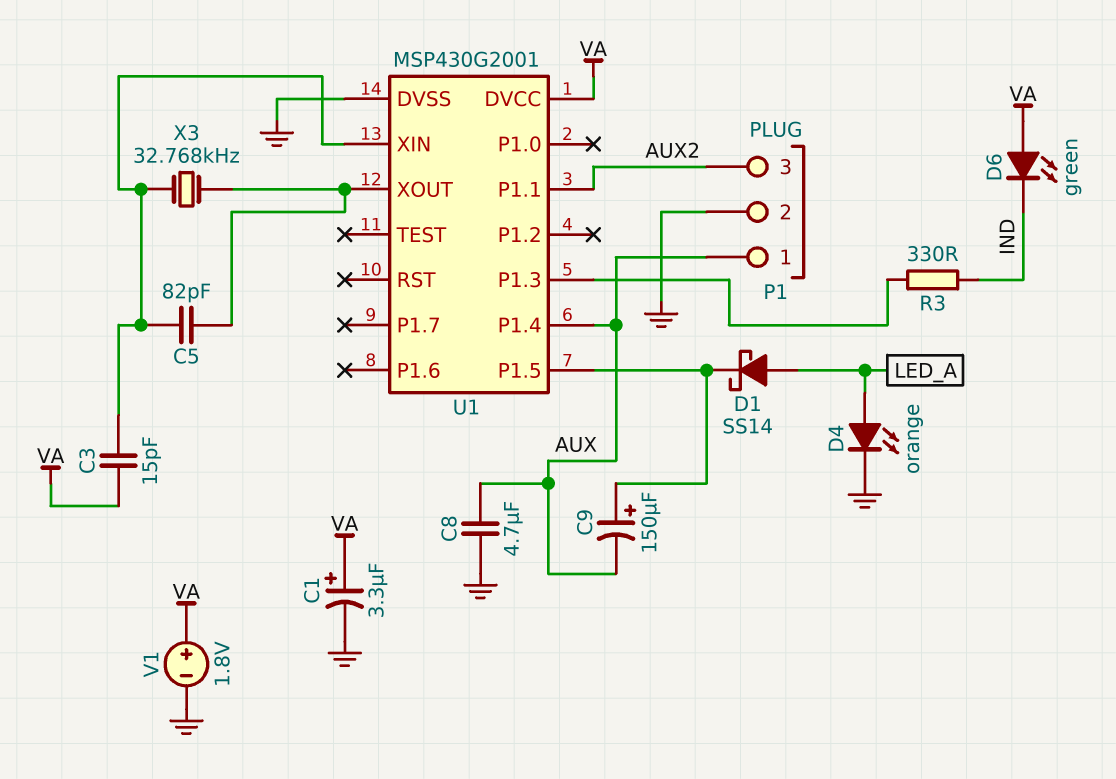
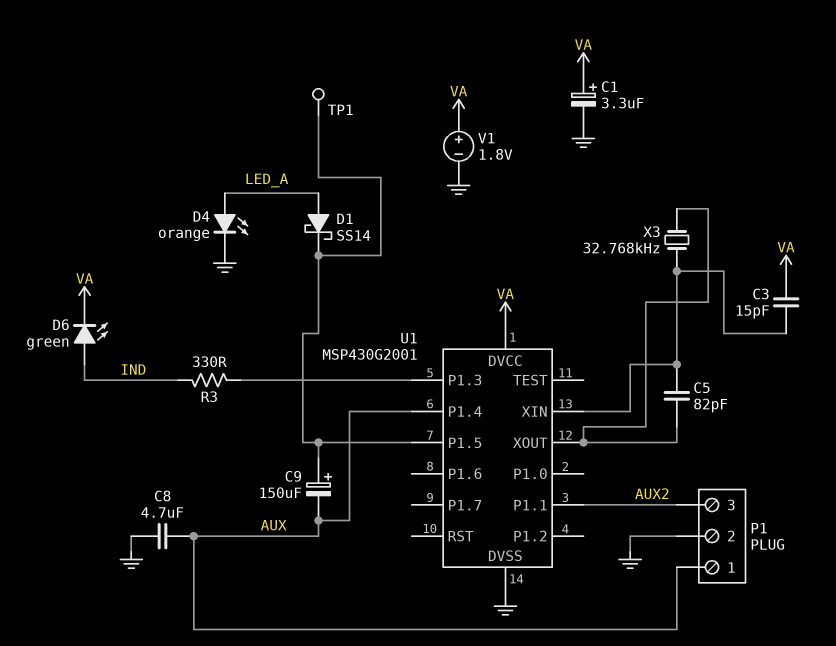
D6: LED green (A VA, K IND) -> LED green (A IND, K VA)
TP1: none -> test point (U1/P1.5)

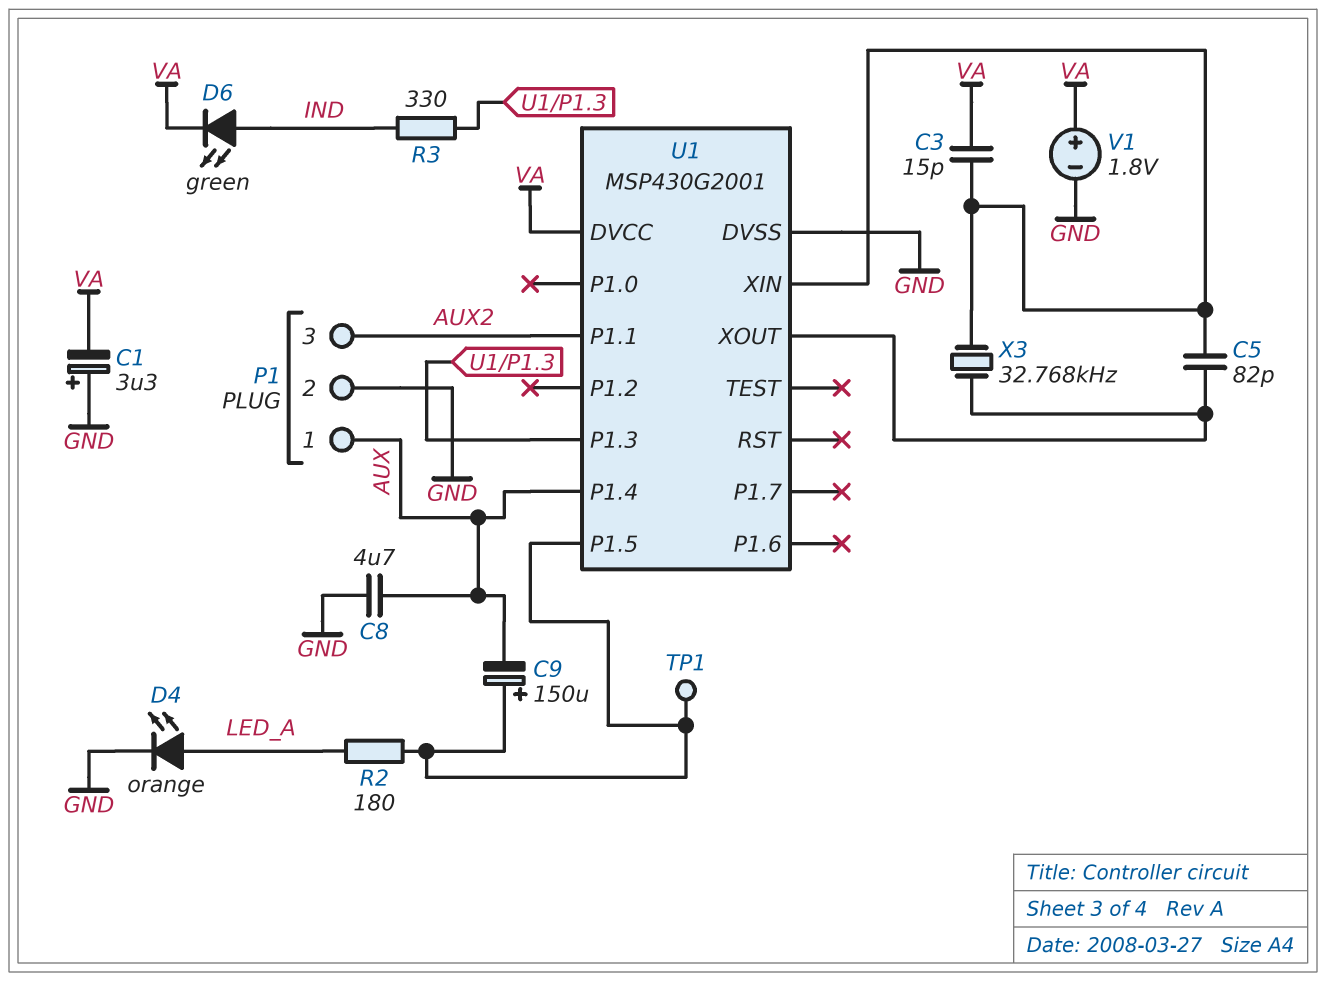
C1: 3.3uF (plus VA, minus GND) -> 3.3uF (plus GND, minus VA)
D1: schottky SS14 (A LED_A, K U1/P1.5) -> none
R2: none -> 180 (LED_A, U1/P1.5)

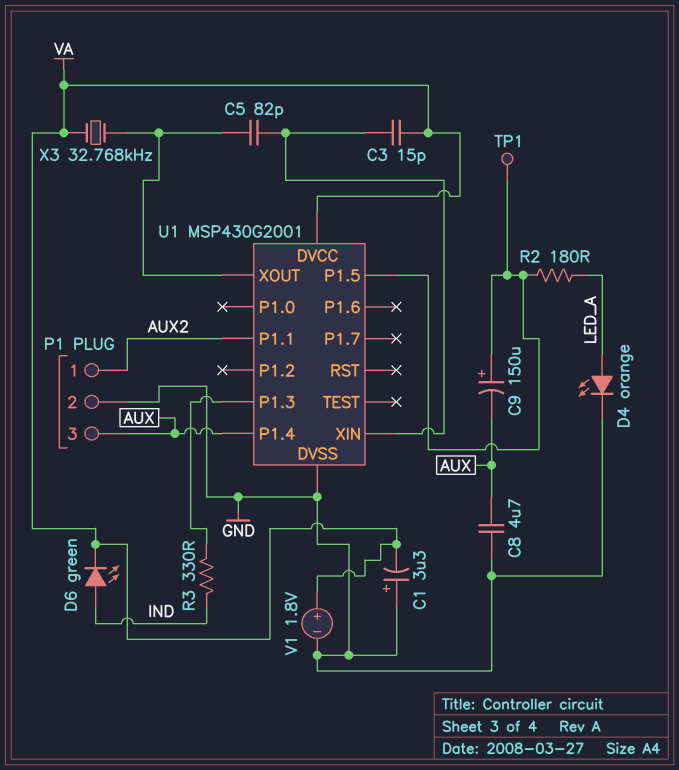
P1 pin 1: AUX -> AUX2
P1 pin 3: AUX2 -> AUX
X3: 32.768kHz (U1/XIN, U1/XOUT) -> 32.768kHz (U1/XOUT, VA)

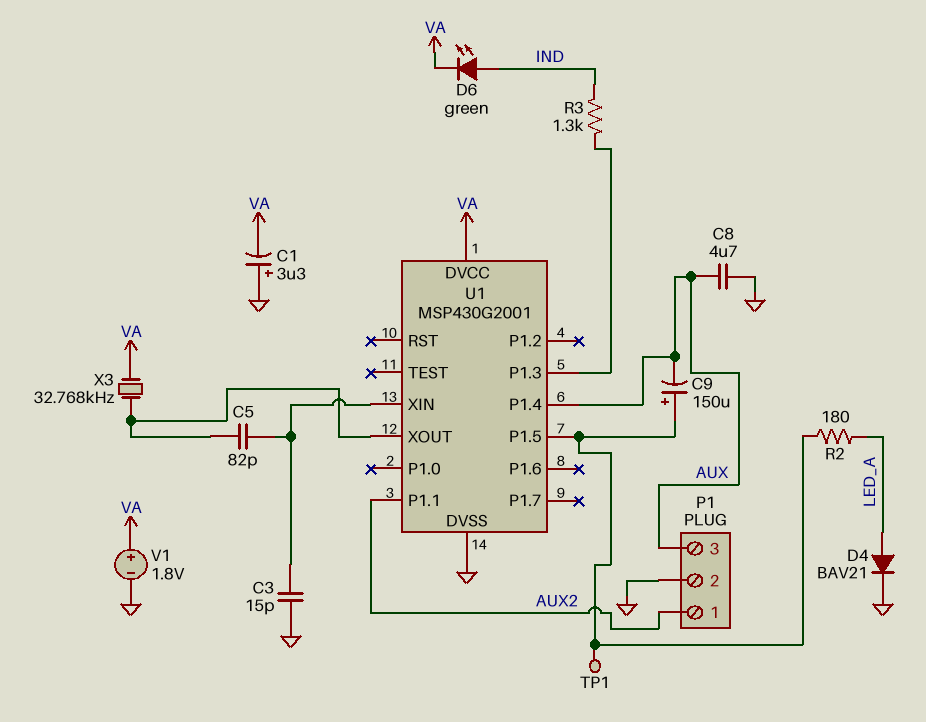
C3: 15pF (U1/XIN, VA) -> 15pF (GND, U1/XIN)
D4: LED orange (A LED_A, K GND) -> diode BAV21 (A LED_A, K GND)
R3: 330 (IND, U1/P1.3) -> 1.3k (IND, U1/P1.3)

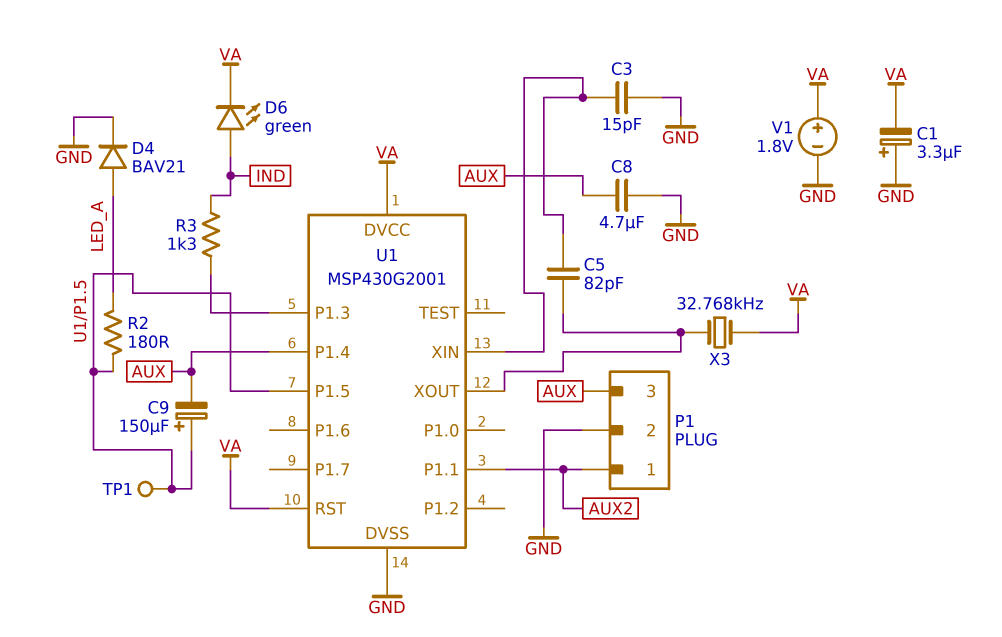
U1 pin RST: none -> VA

